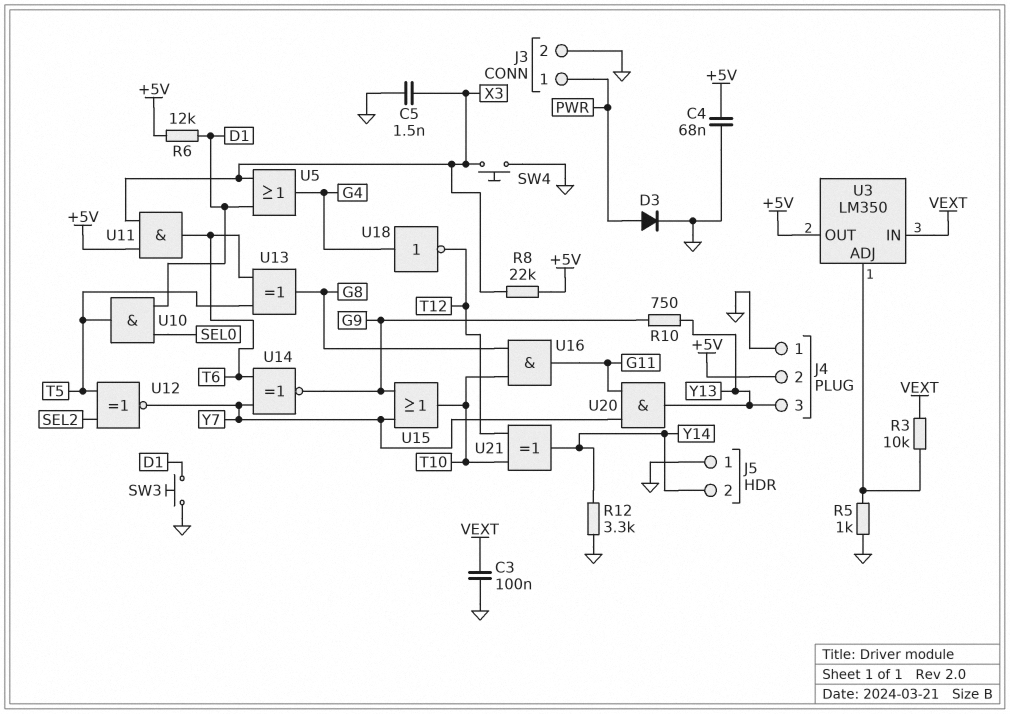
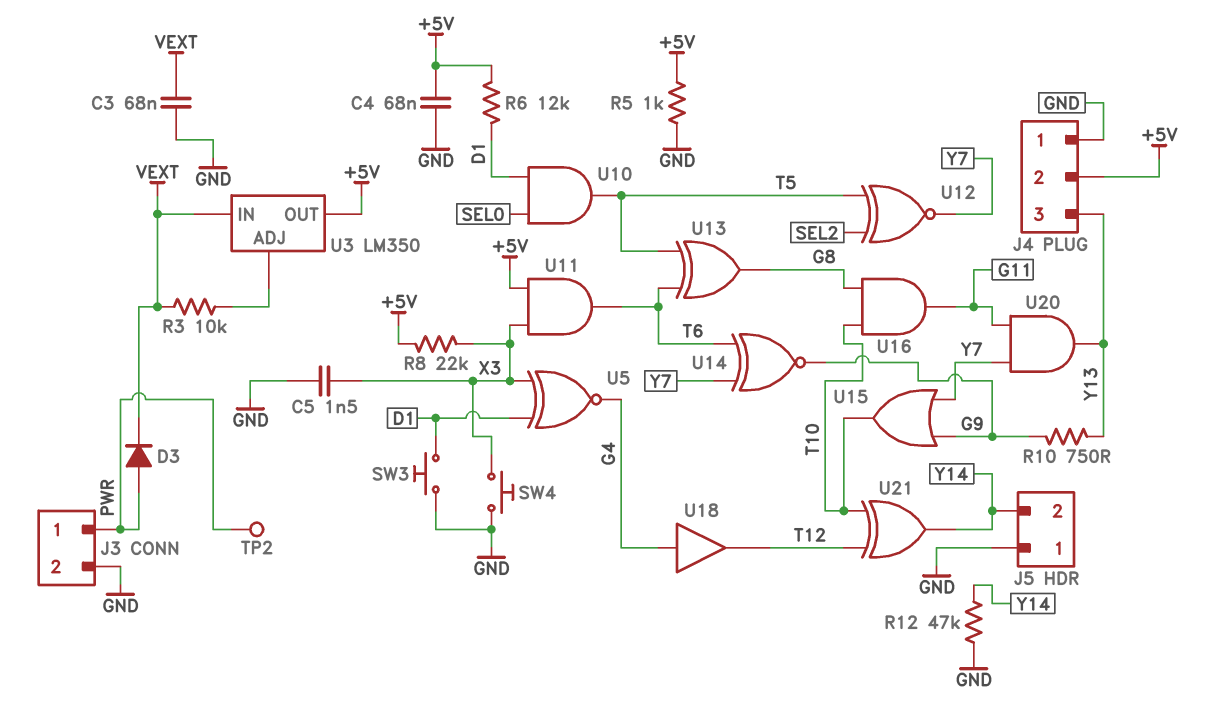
C3: 100nF (GND, VEXT) -> 68nF (GND, VEXT)
D3: diode (A PWR, K GND) -> diode (A PWR, K VEXT)
R5: 1k (GND, U3/ADJ) -> 1k (+5V, GND)
R12: 3.3k (GND, Y14) -> 47k (GND, Y14)
TP2: none -> test point (PWR)
U5: OR (in D1, in X3, out G4) -> XNOR (in D1, in X3, out G4)
U18: NOT (in G4, out T12) -> buffer (in G4, out T12)

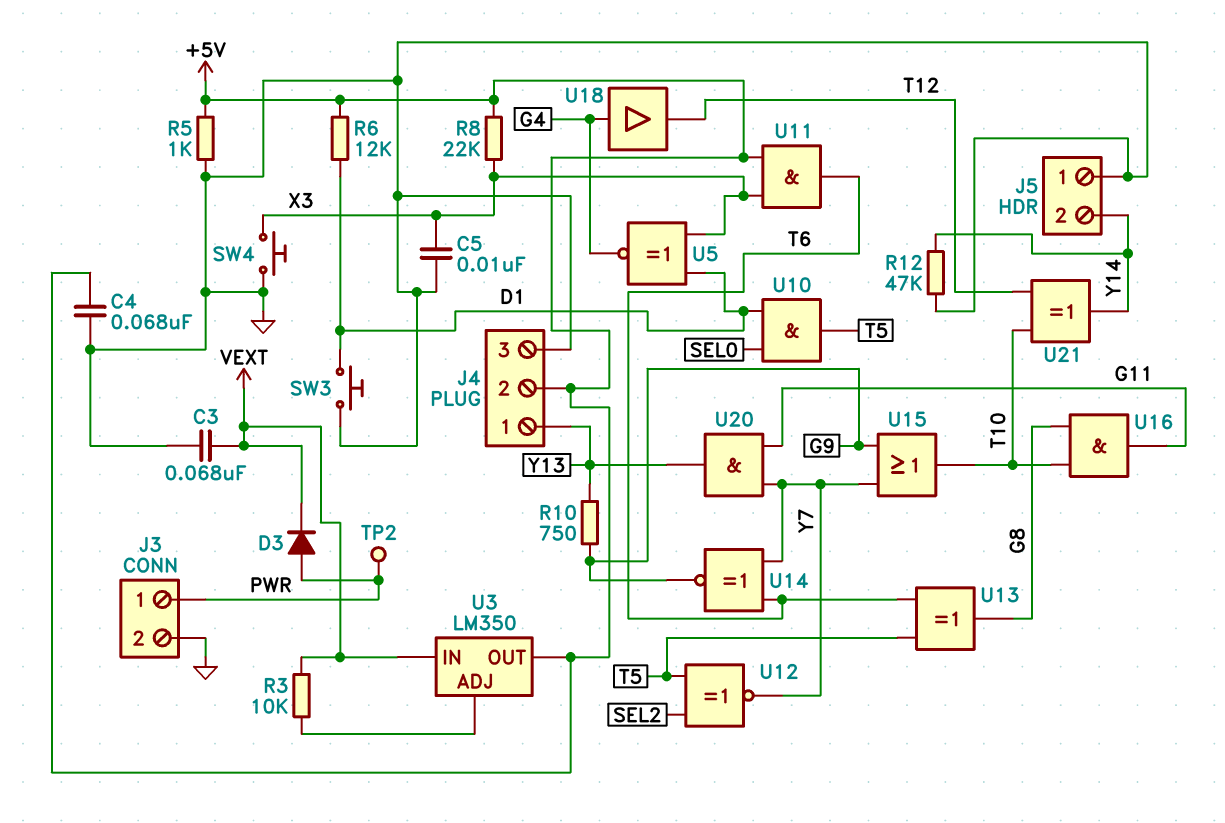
C5: 1.5nF (GND, X3) -> 10nF (GND, X3)
J4 pin 1: GND -> Y13
J4 pin 3: Y13 -> GND

